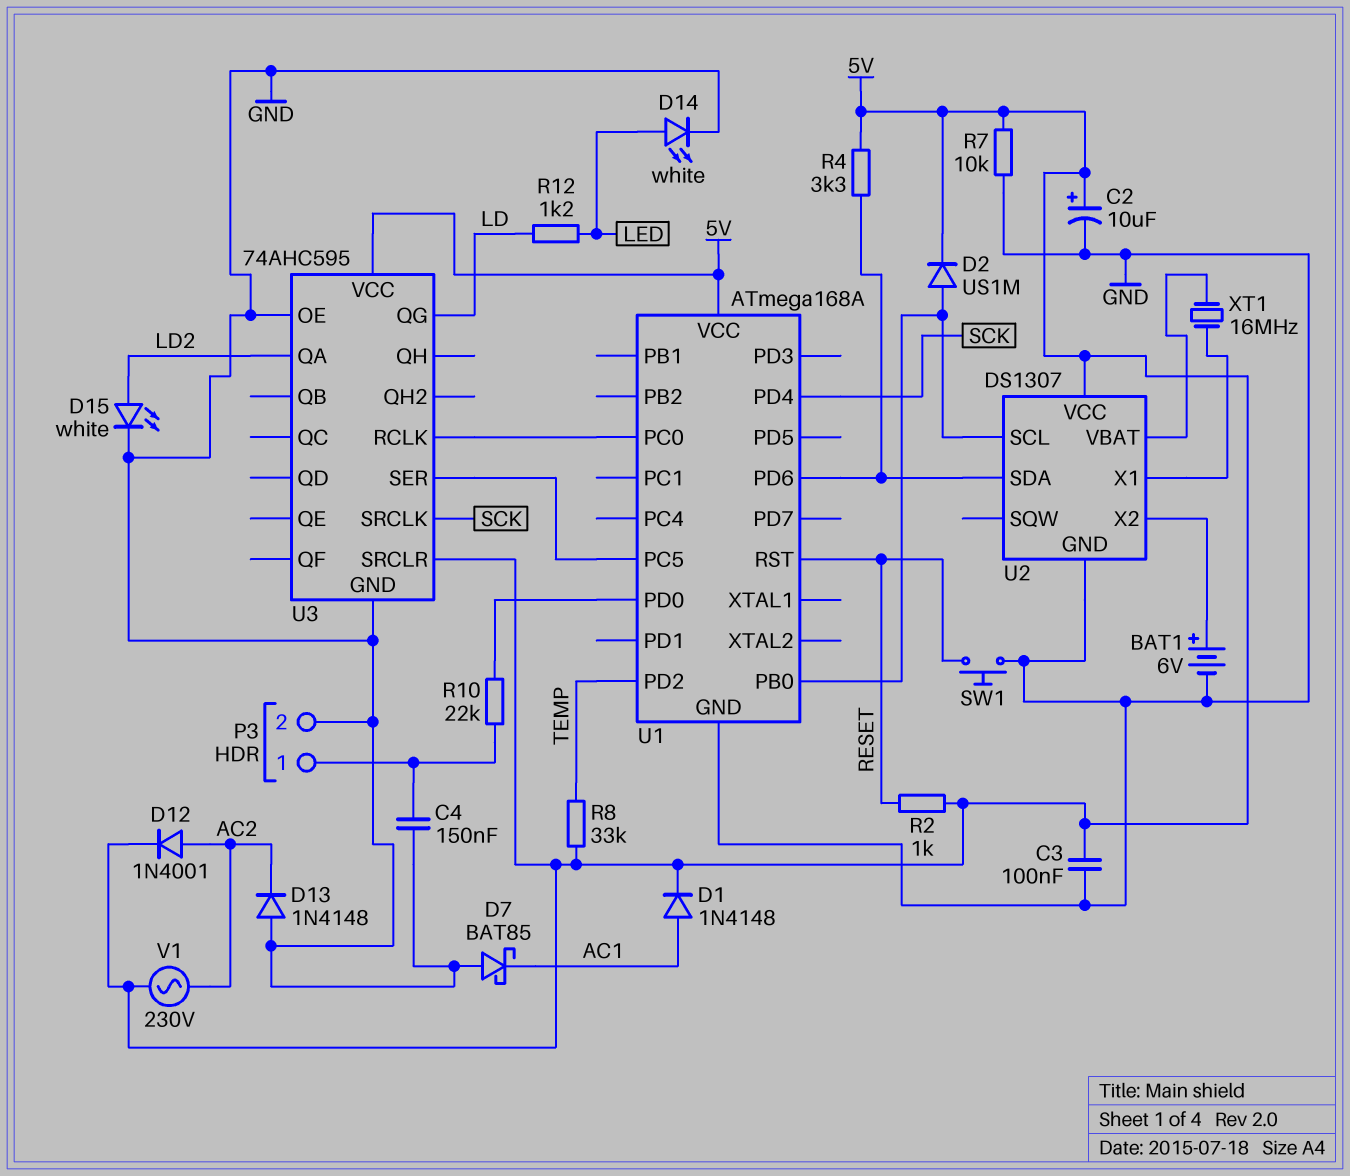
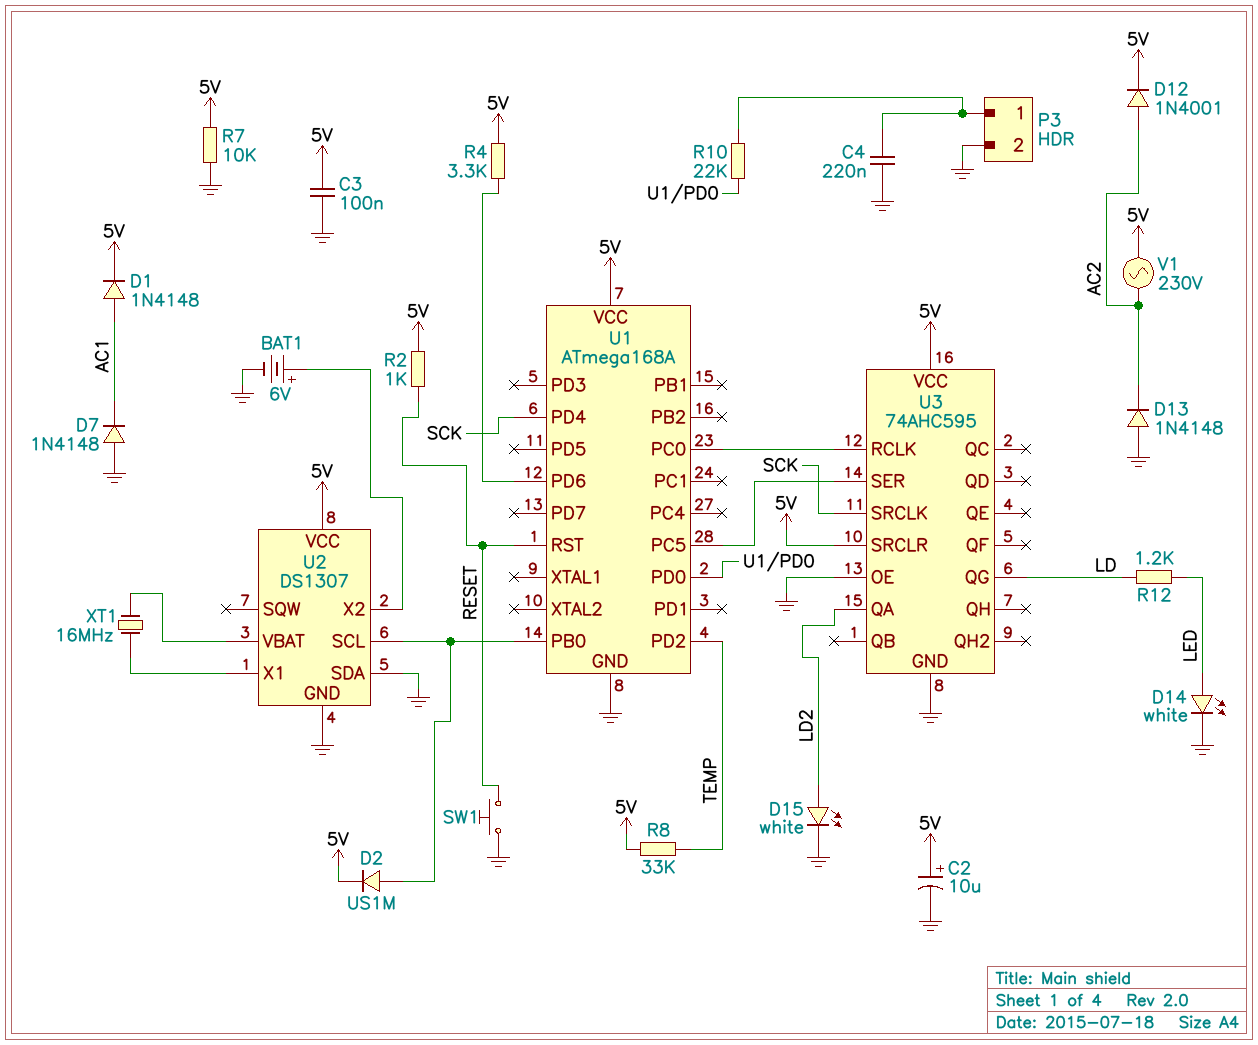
C4: 150nF (GND, P3/1) -> 220nF (GND, P3/1)
D7: schottky BAT85 (A GND, K AC1) -> diode 1N4148 (A GND, K AC1)
U2 pin SDA: U1/PD6 -> GND

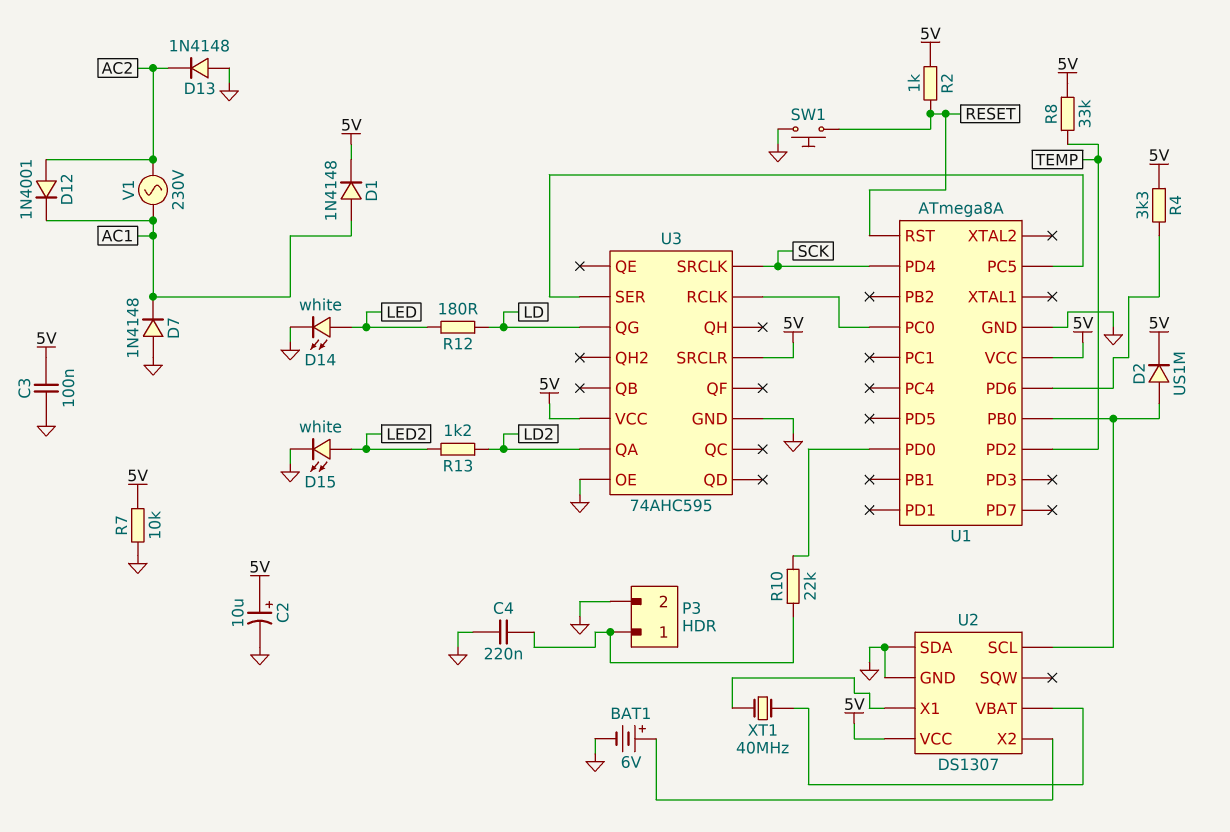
D12: diode 1N4001 (A AC2, K 5V) -> diode 1N4001 (A AC2, K AC1)
D15: LED white (A LD2, K GND) -> LED white (A LED2, K GND)
R12: 1.2k (LD, LED) -> 180 (LD, LED)
R13: none -> 1.2k (LD2, LED2)
U1: ATmega168A -> ATmega8A
V1: AC 230V (5V, AC2) -> AC 230V (AC1, AC2)
XT1: 16MHz (U2/VBAT, U2/X1) -> 40MHz (U2/VBAT, U2/X1)

